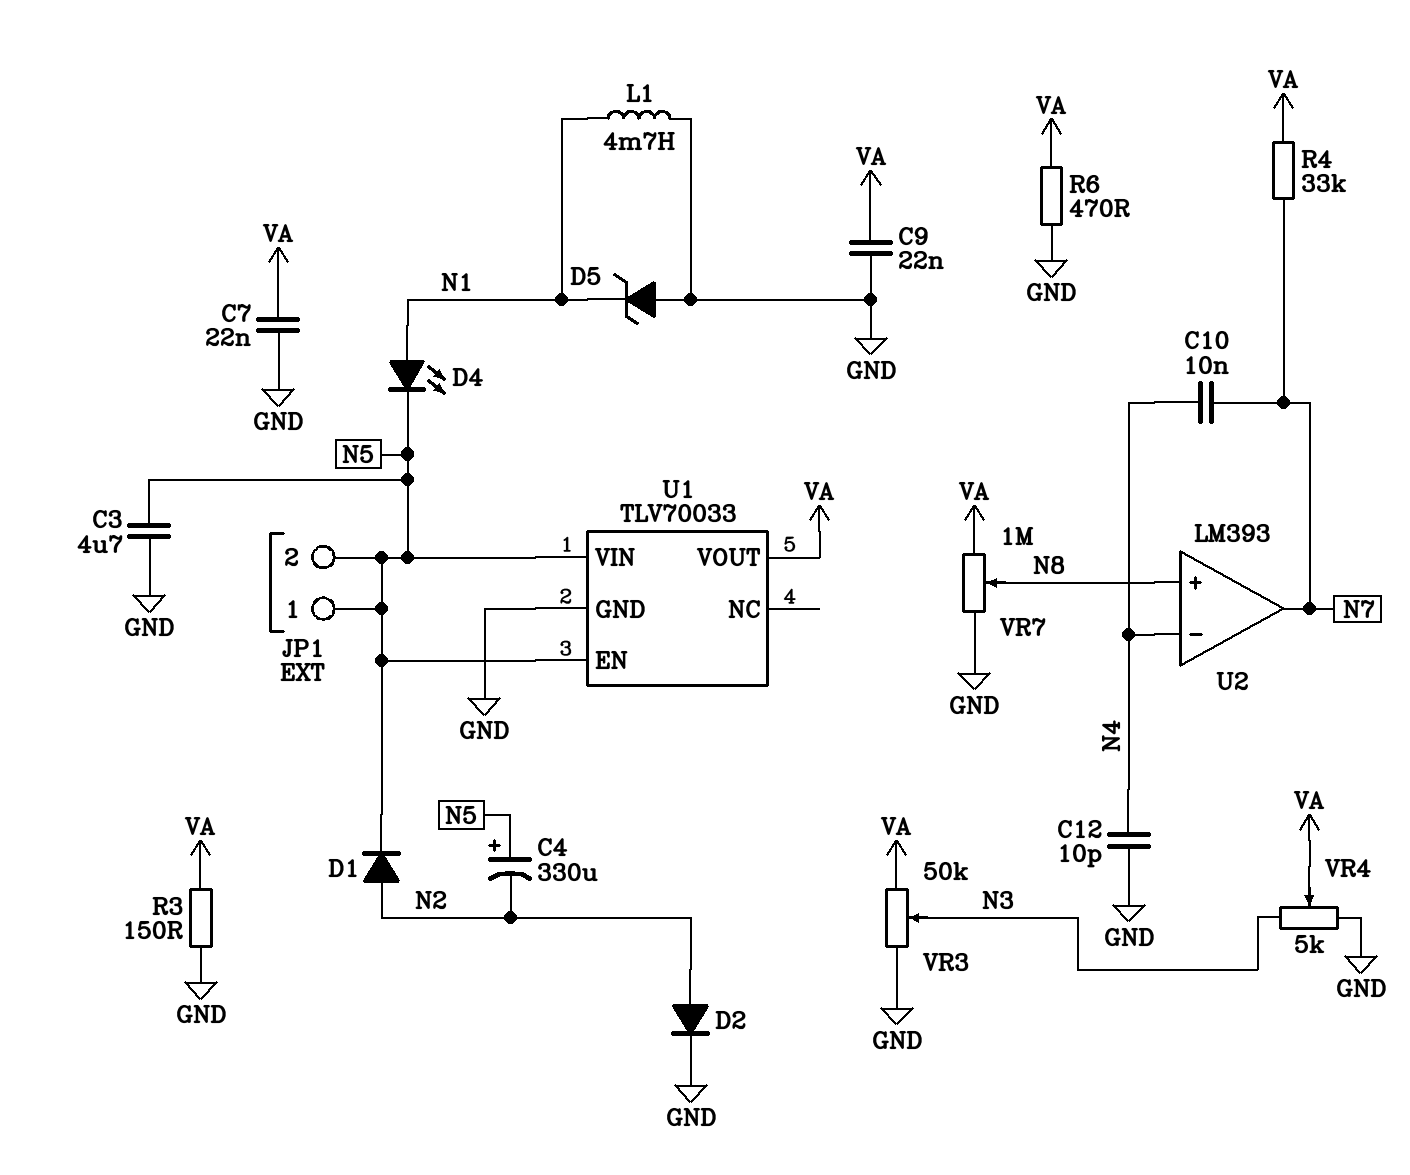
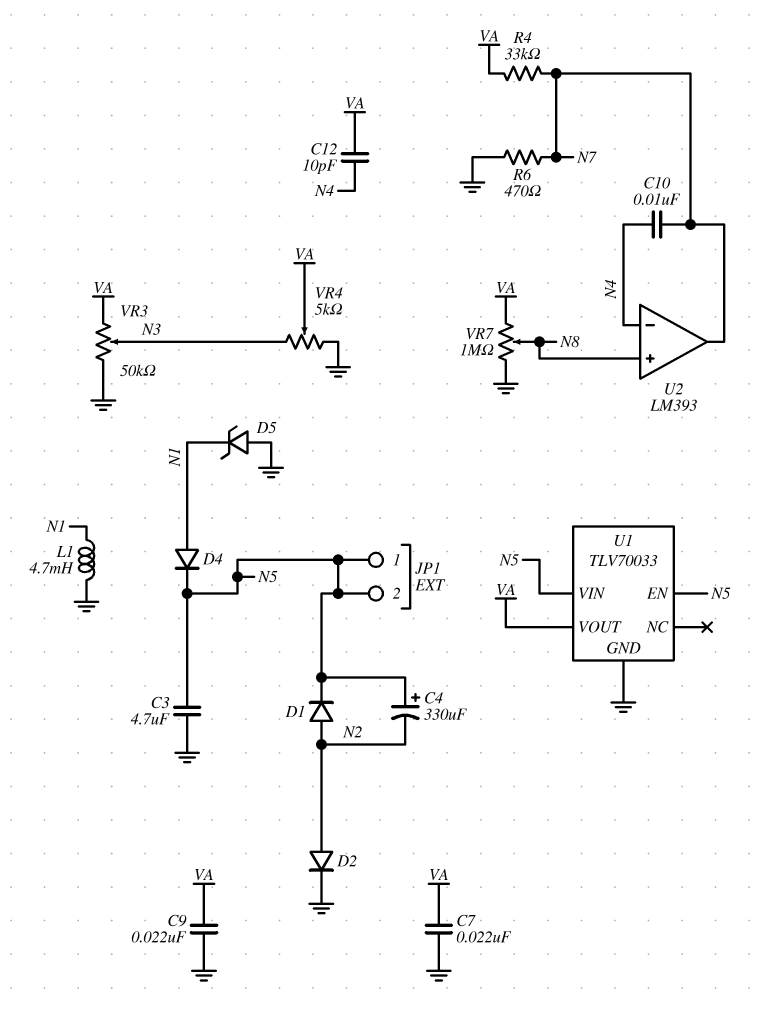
C12: 10pF (GND, N4) -> 10pF (N4, VA)
D4: LED (A N1, K N5) -> diode (A N1, K N5)
R3: 150 (GND, VA) -> none
R6: 470 (GND, VA) -> 470 (GND, N7)

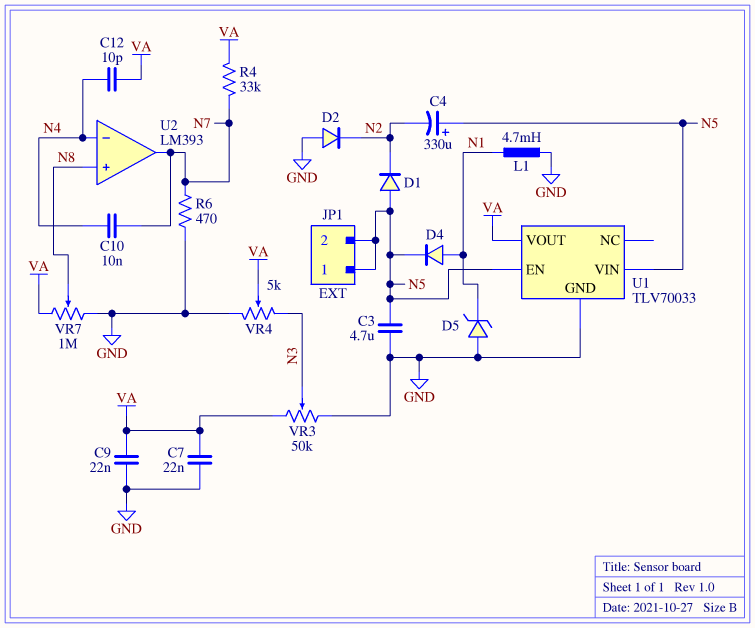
D1: diode (A N2, K N5) -> diode (A N5, K N2)
D2: diode (A N2, K GND) -> diode (A GND, K N2)

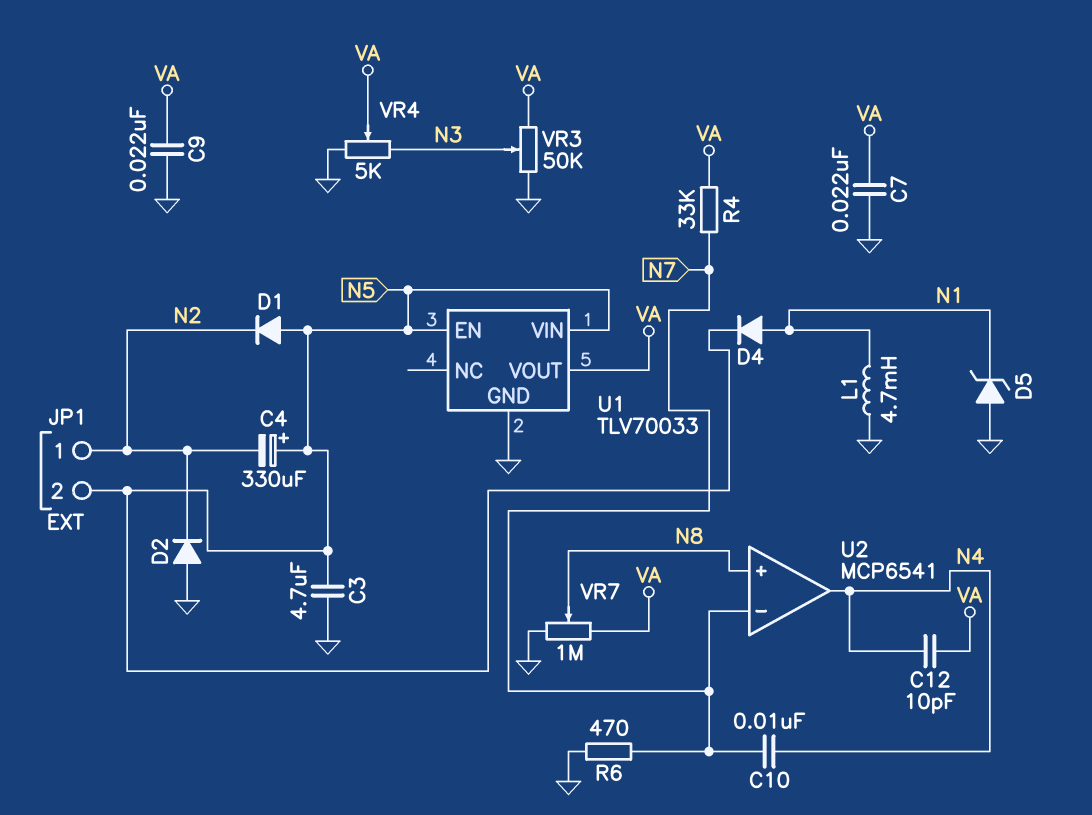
JP1 pin 1: N5 -> N2
U2: LM393 -> MCP6541
U2 pin in-: N4 -> N7
U2 pin out: N7 -> N4

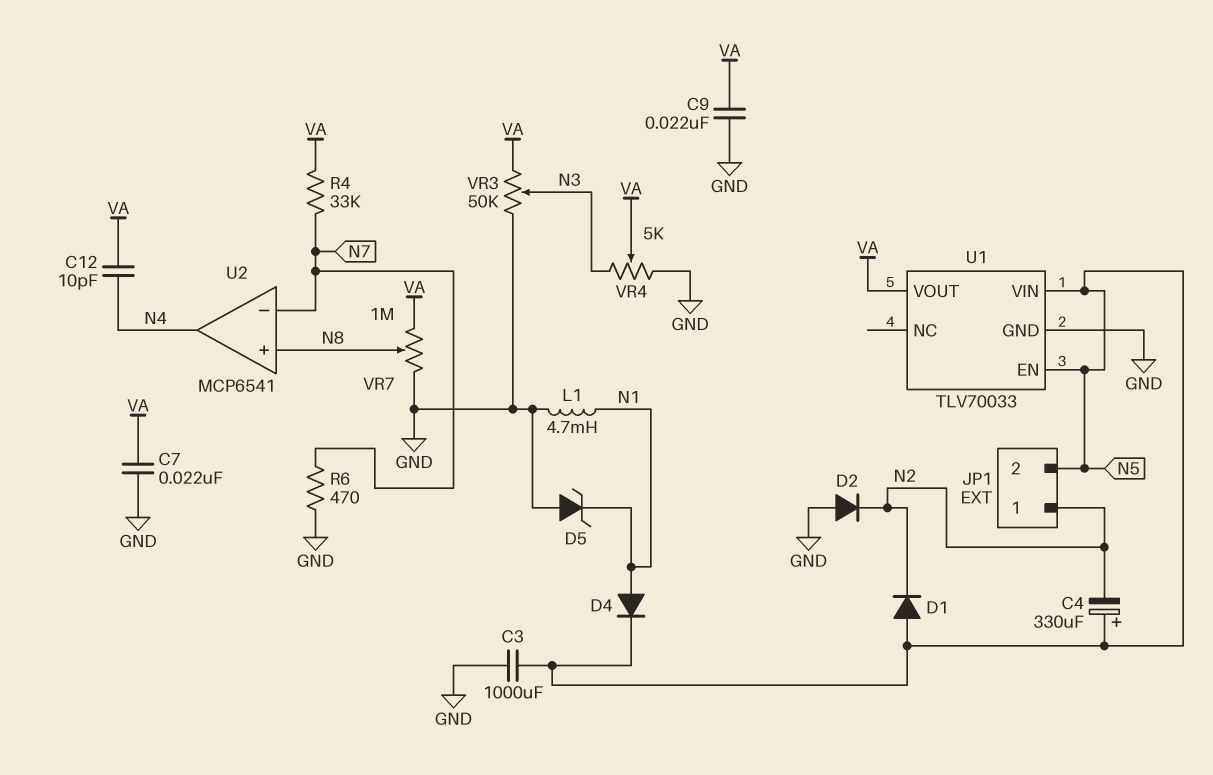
C3: 4.7uF (GND, N5) -> 1000uF (GND, N5)
C10: 10nF (N4, N7) -> none

